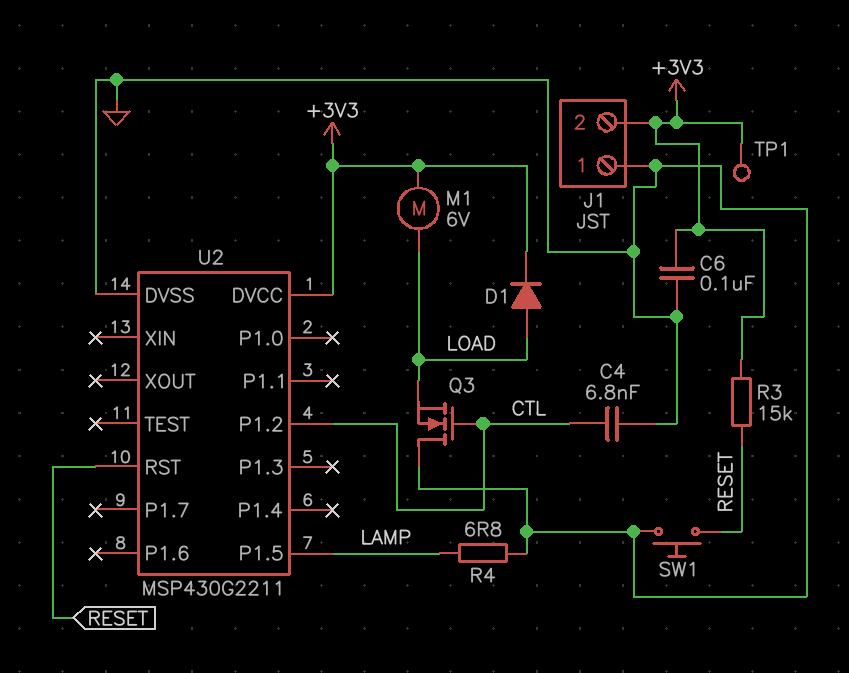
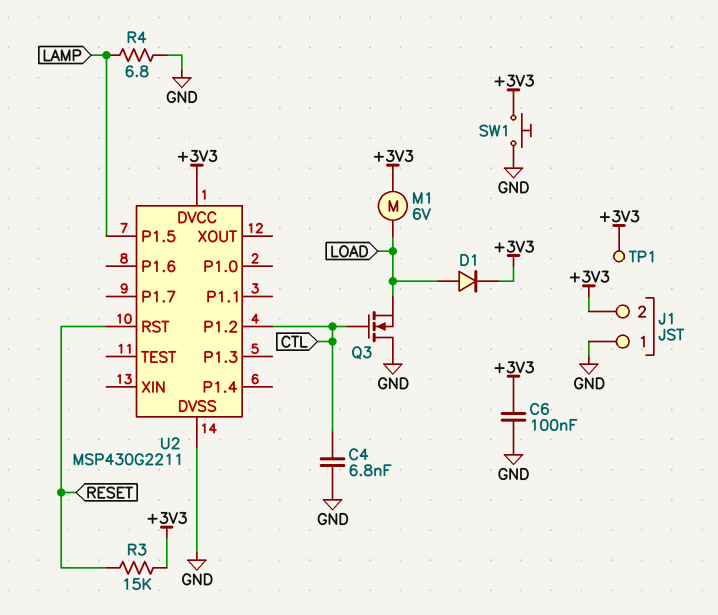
SW1: button (GND, RESET) -> button (+3V3, GND)

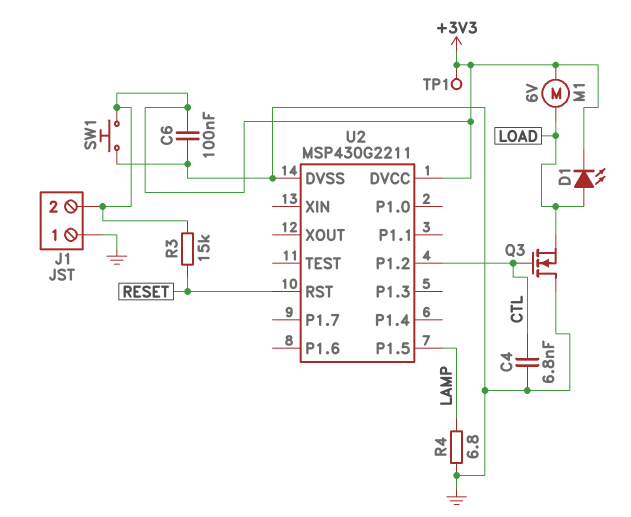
D1: diode (A LOAD, K +3V3) -> LED (A LOAD, K +3V3)

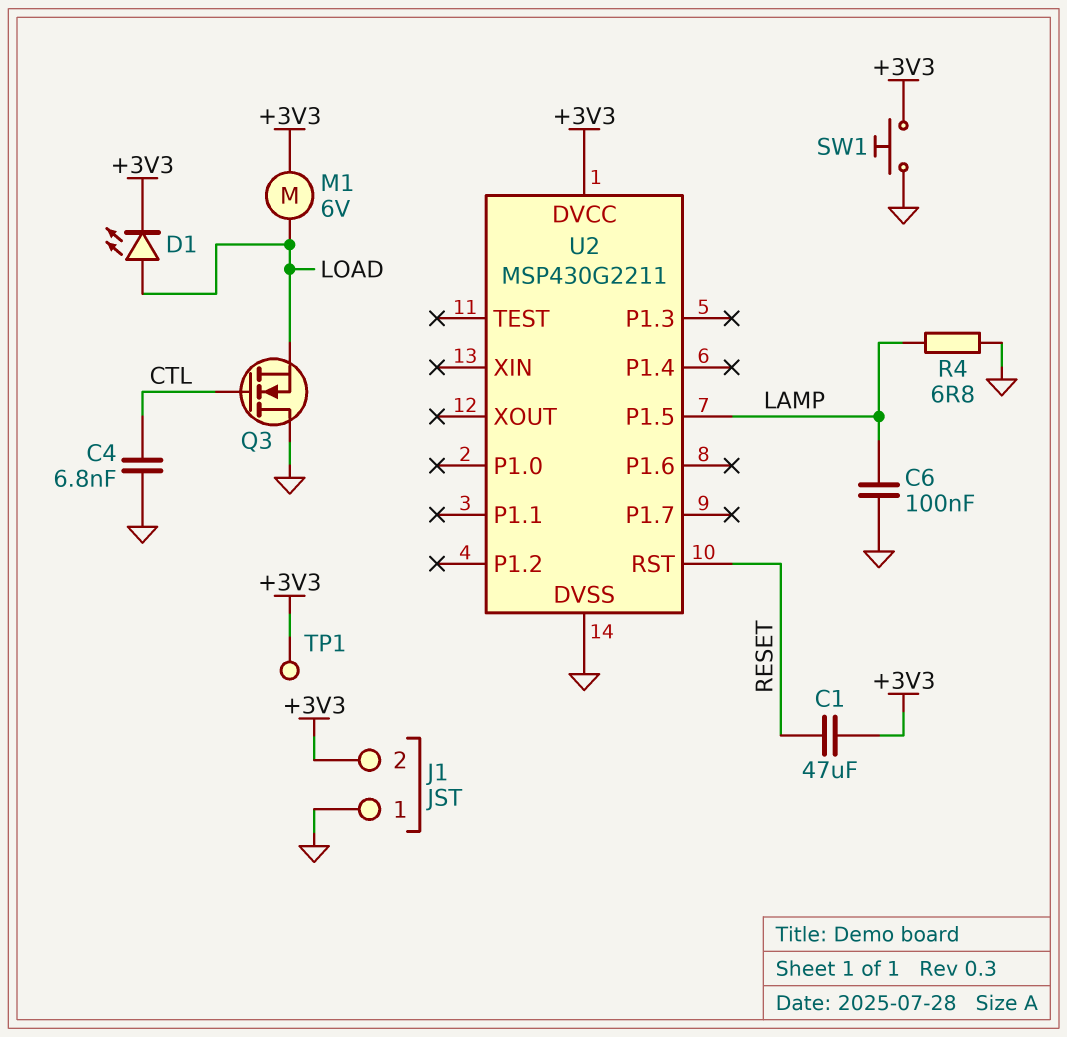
C1: none -> 47uF (+3V3, RESET)
C6: 100nF (+3V3, GND) -> 100nF (GND, LAMP)
R3: 15k (+3V3, RESET) -> none
U2 pin P1.2: CTL -> none

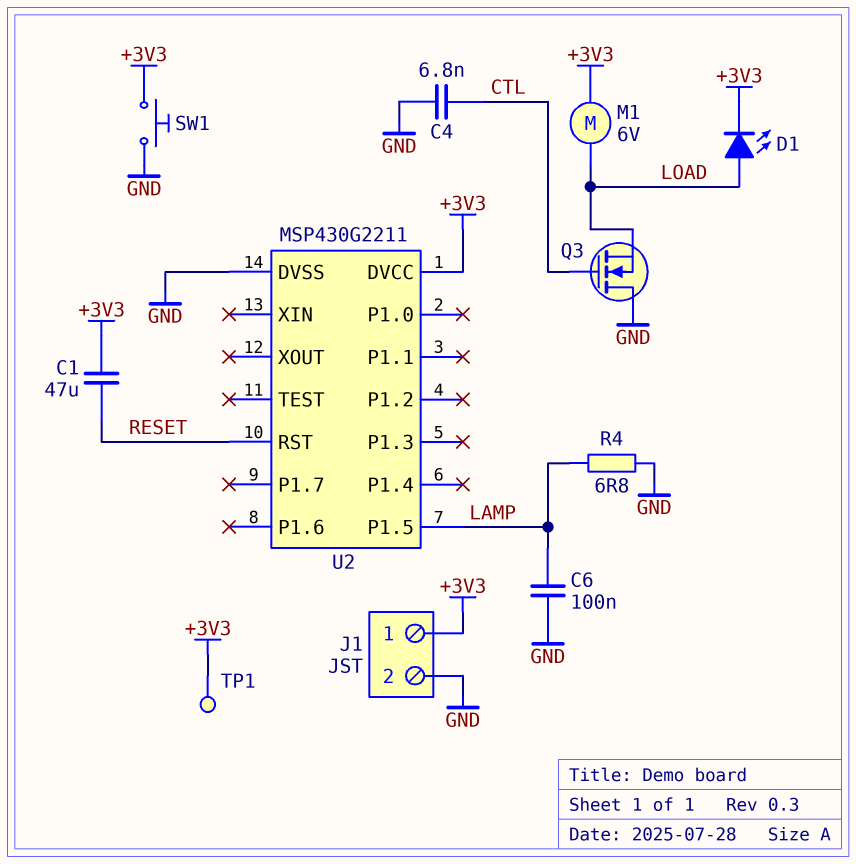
J1 pin 1: GND -> +3V3
J1 pin 2: +3V3 -> GND

